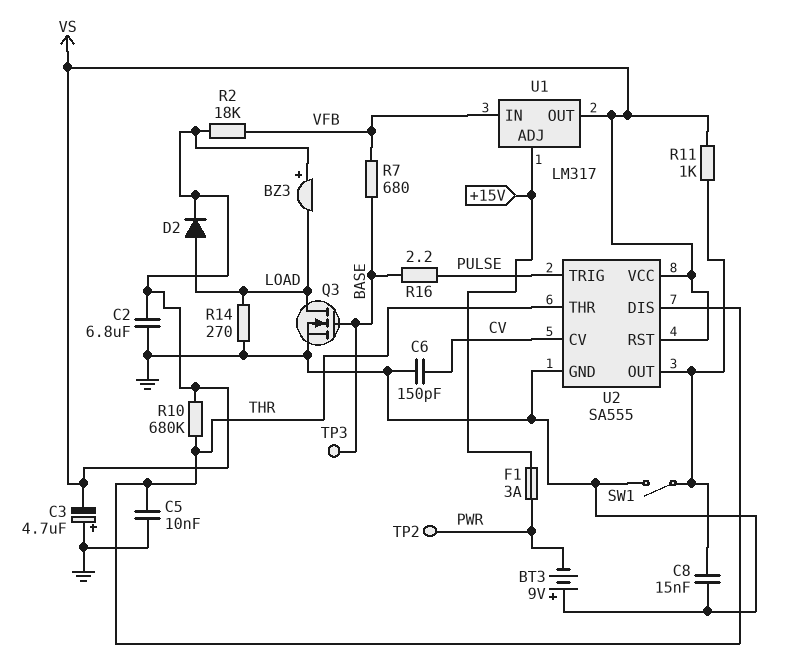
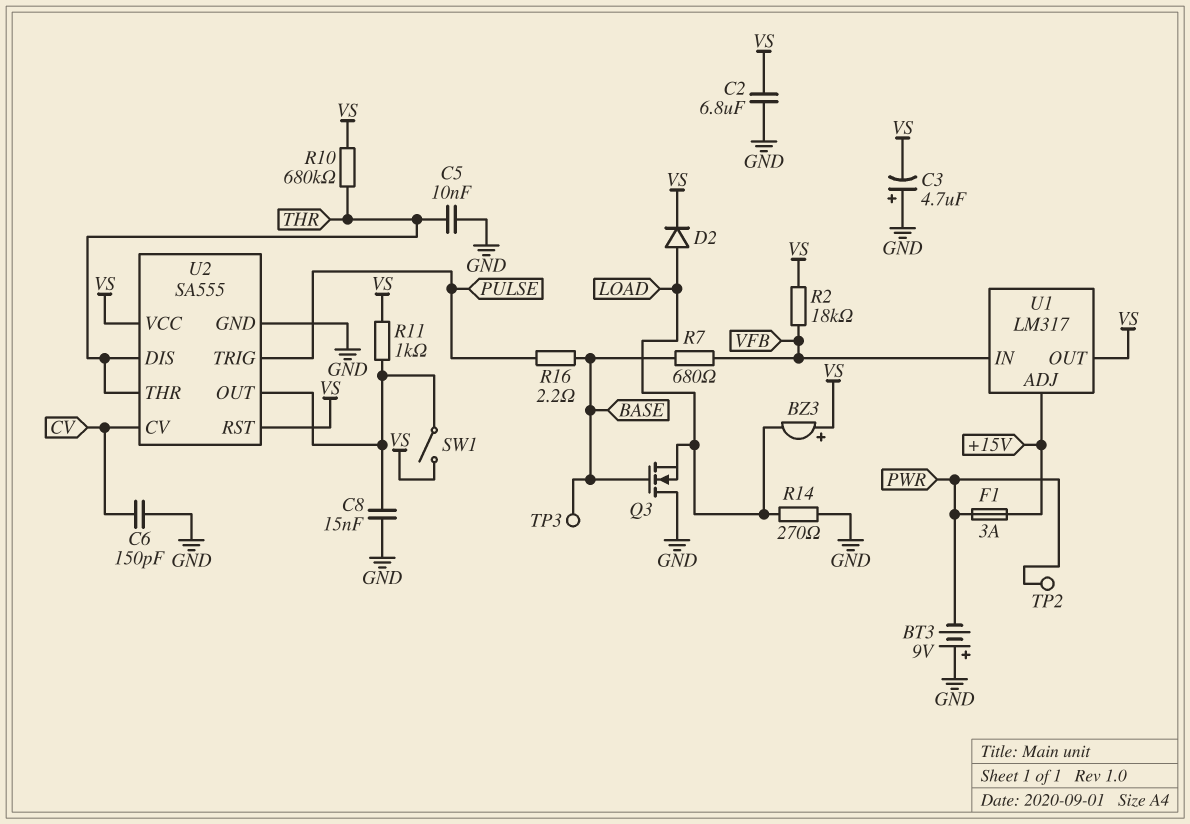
Q3: NMOS (G BASE, D LOAD, S GND) -> NMOS (G BASE, D GND, S LOAD)
SW1: switch (GND, U2/OUT) -> switch (U2/OUT, VS)

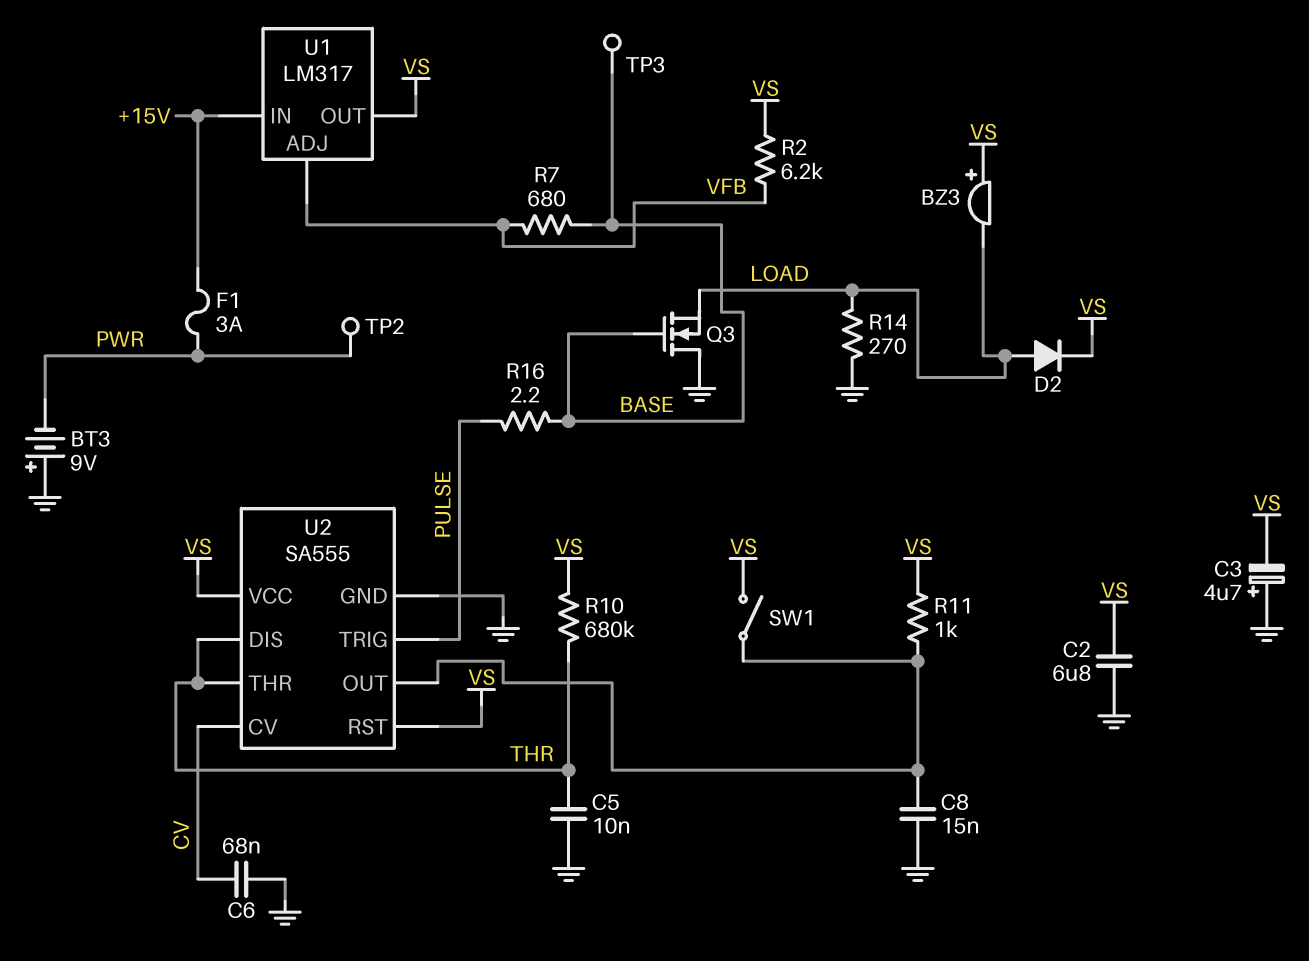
C6: 150pF (CV, GND) -> 68nF (CV, GND)
R2: 18k (VFB, VS) -> 6.2k (VFB, VS)
U1 pin ADJ: +15V -> VFB
U1 pin IN: VFB -> +15V

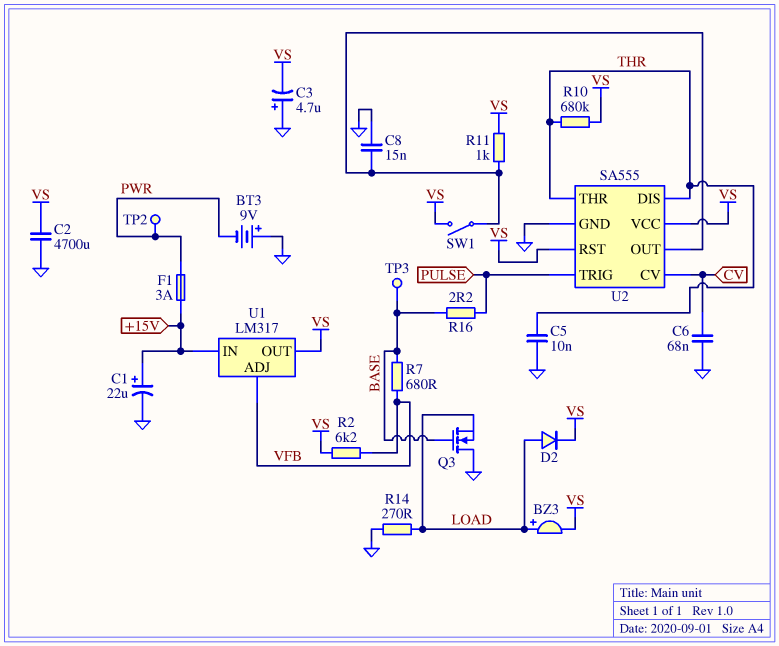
BZ3: buzzer (plus VS, minus LOAD) -> buzzer (plus LOAD, minus VS)
C1: none -> 22uF (plus +15V, minus GND)
C2: 6.8uF (GND, VS) -> 4700uF (GND, VS)

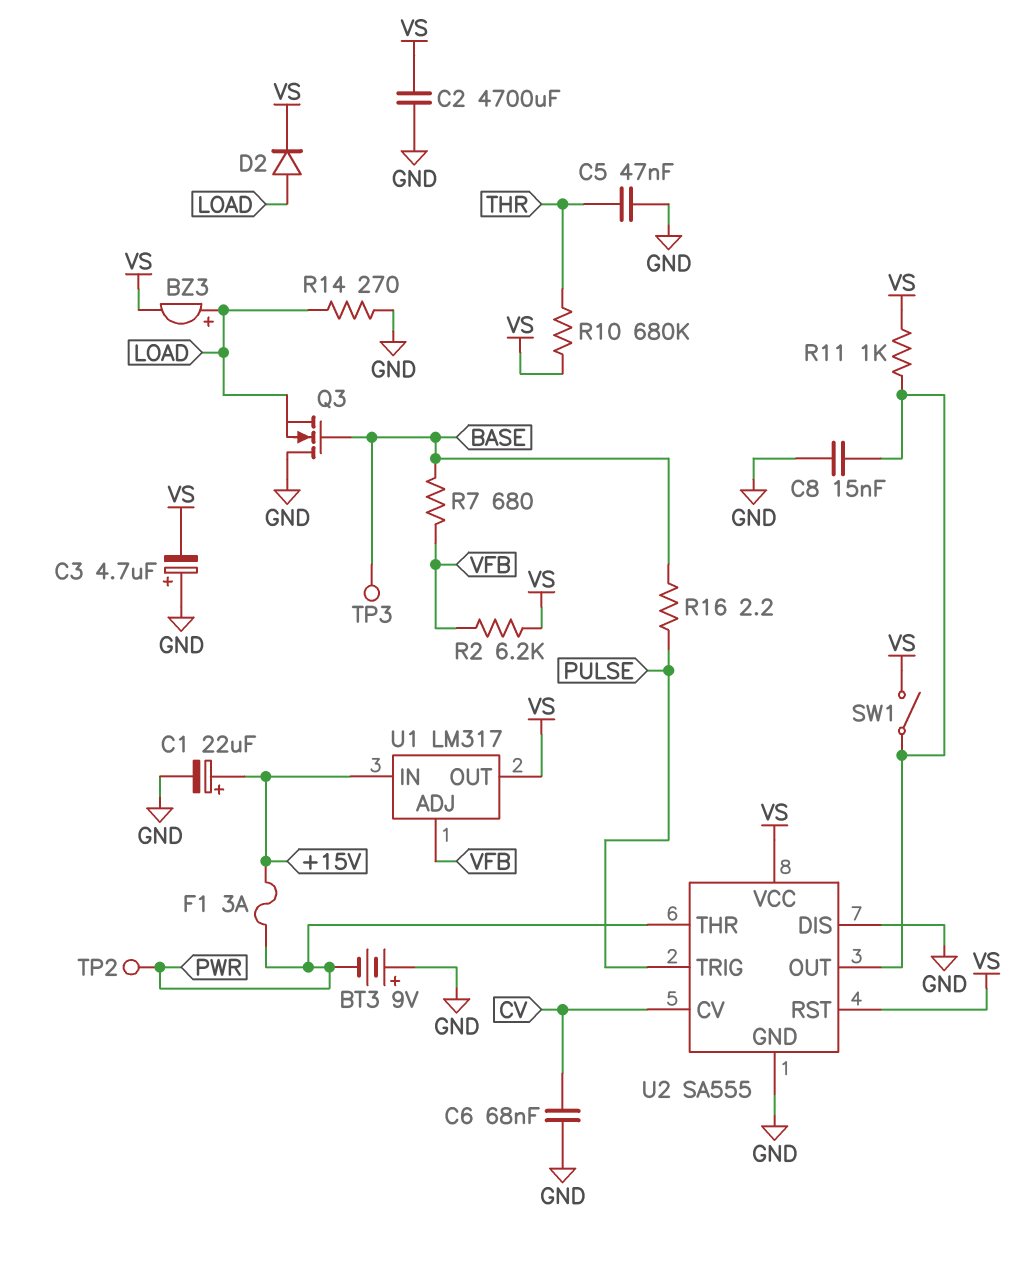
C5: 10nF (GND, THR) -> 47nF (GND, THR)
U2 pin DIS: THR -> GND
U2 pin THR: THR -> PWR

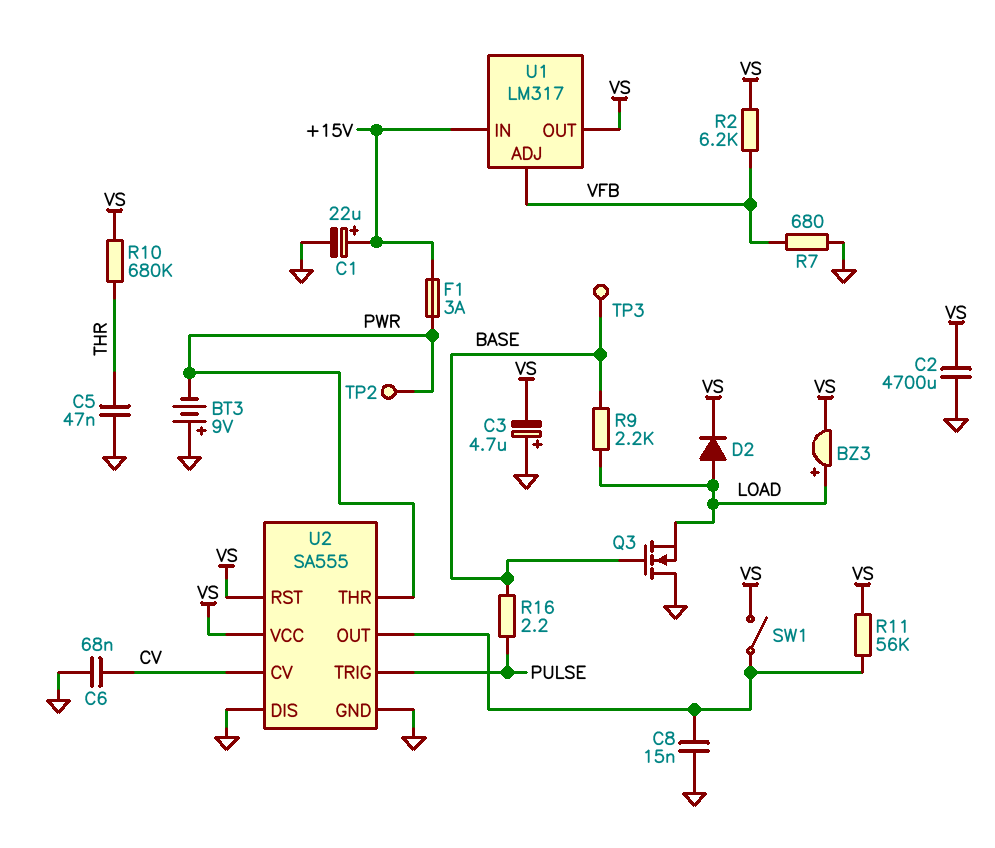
R7: 680 (BASE, VFB) -> 680 (GND, VFB)
R9: none -> 2.2k (BASE, LOAD)
R11: 1k (U2/OUT, VS) -> 56k (U2/OUT, VS)
R14: 270 (GND, LOAD) -> none

